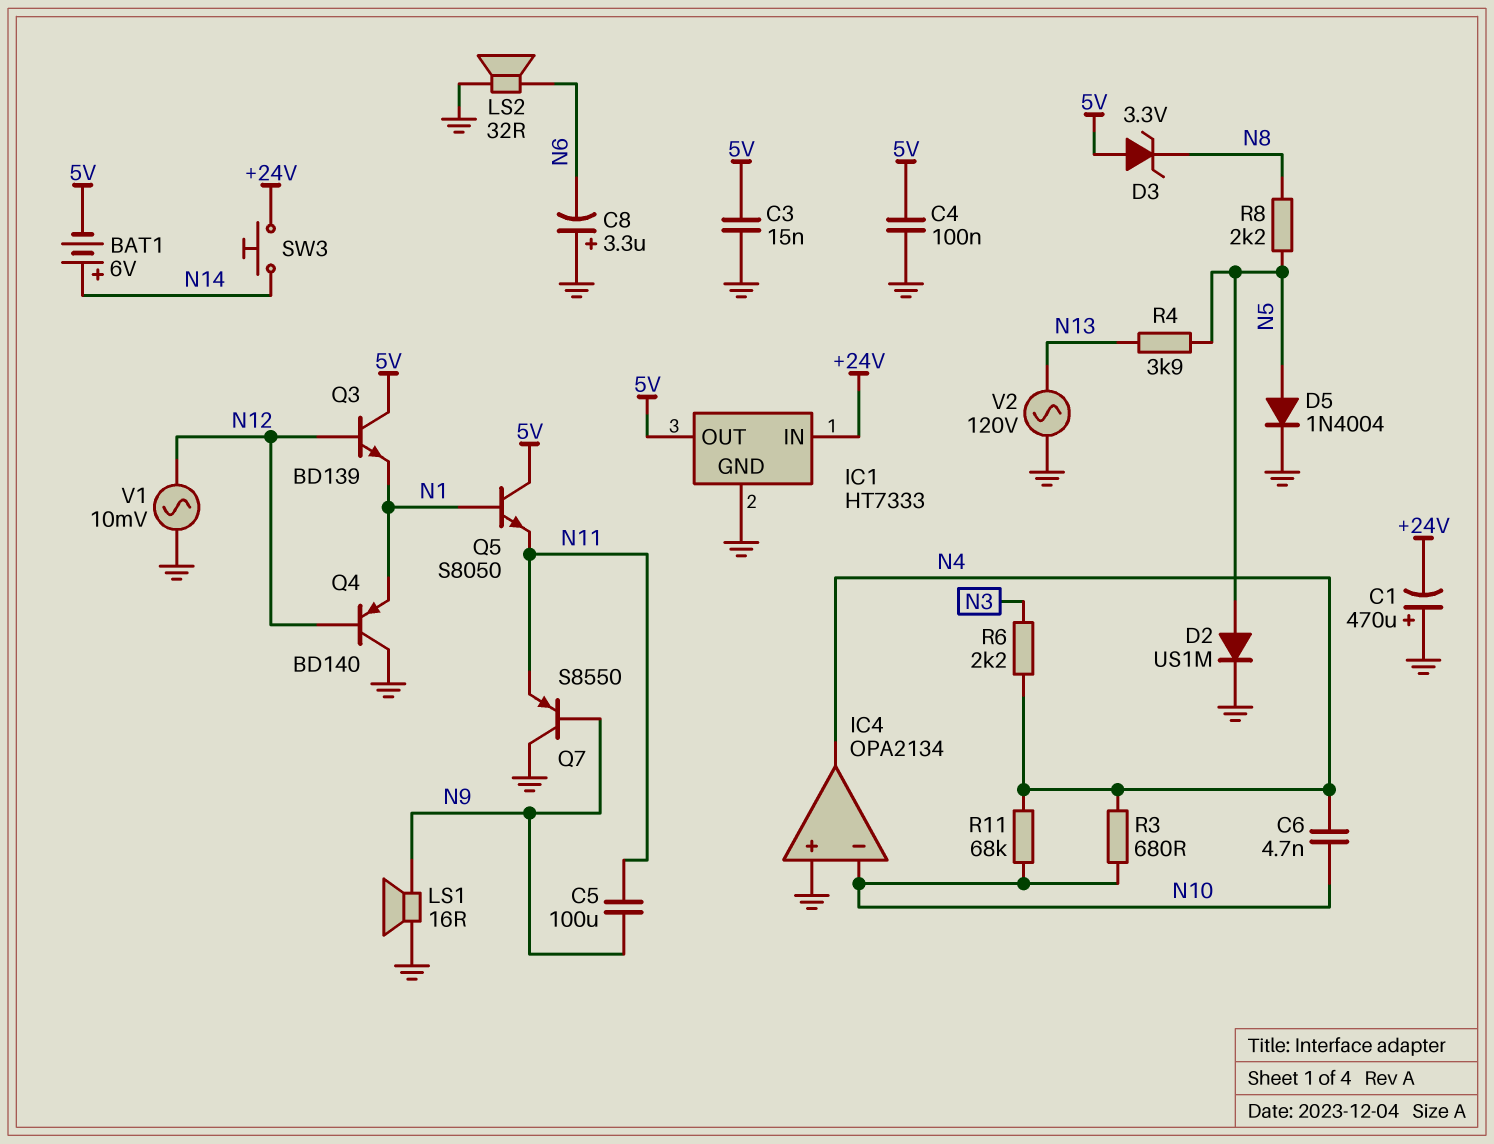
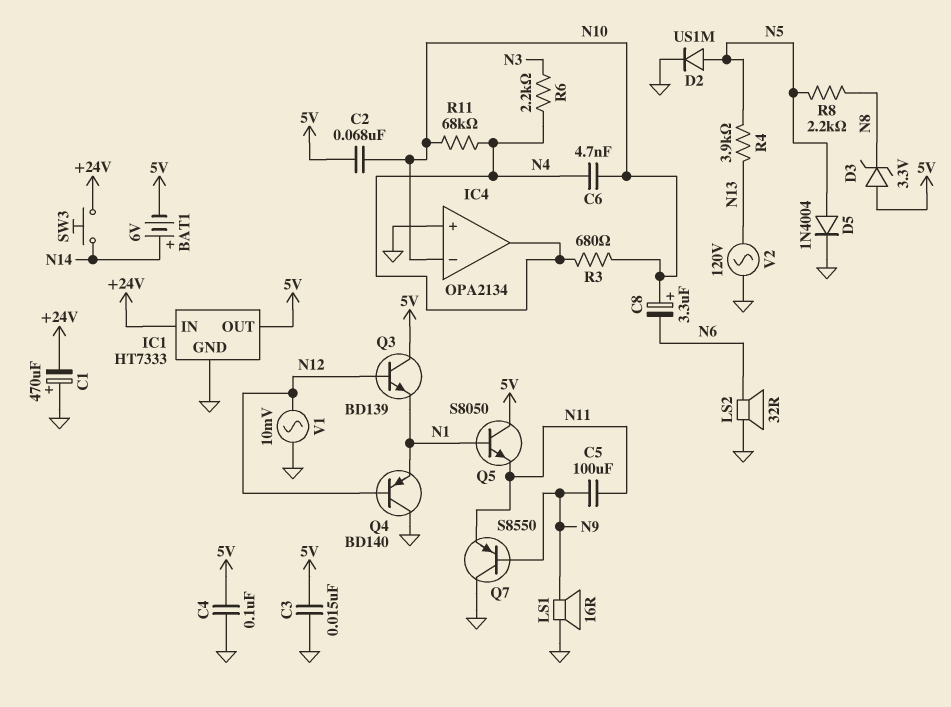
C2: none -> 68nF (5V, N10)
C8: 3.3uF (plus GND, minus N6) -> 3.3uF (plus N10, minus N6)

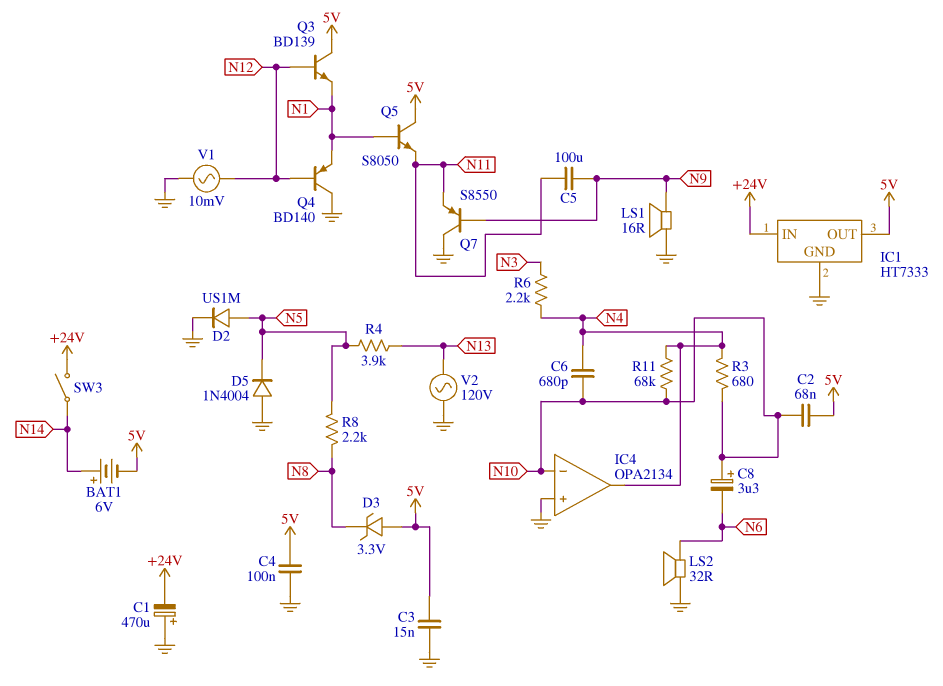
C6: 4.7nF (N4, N10) -> 680pF (N4, N10)
D5: diode 1N4004 (A N5, K GND) -> diode 1N4004 (A GND, K N5)
SW3: button (+24V, N14) -> switch (+24V, N14)

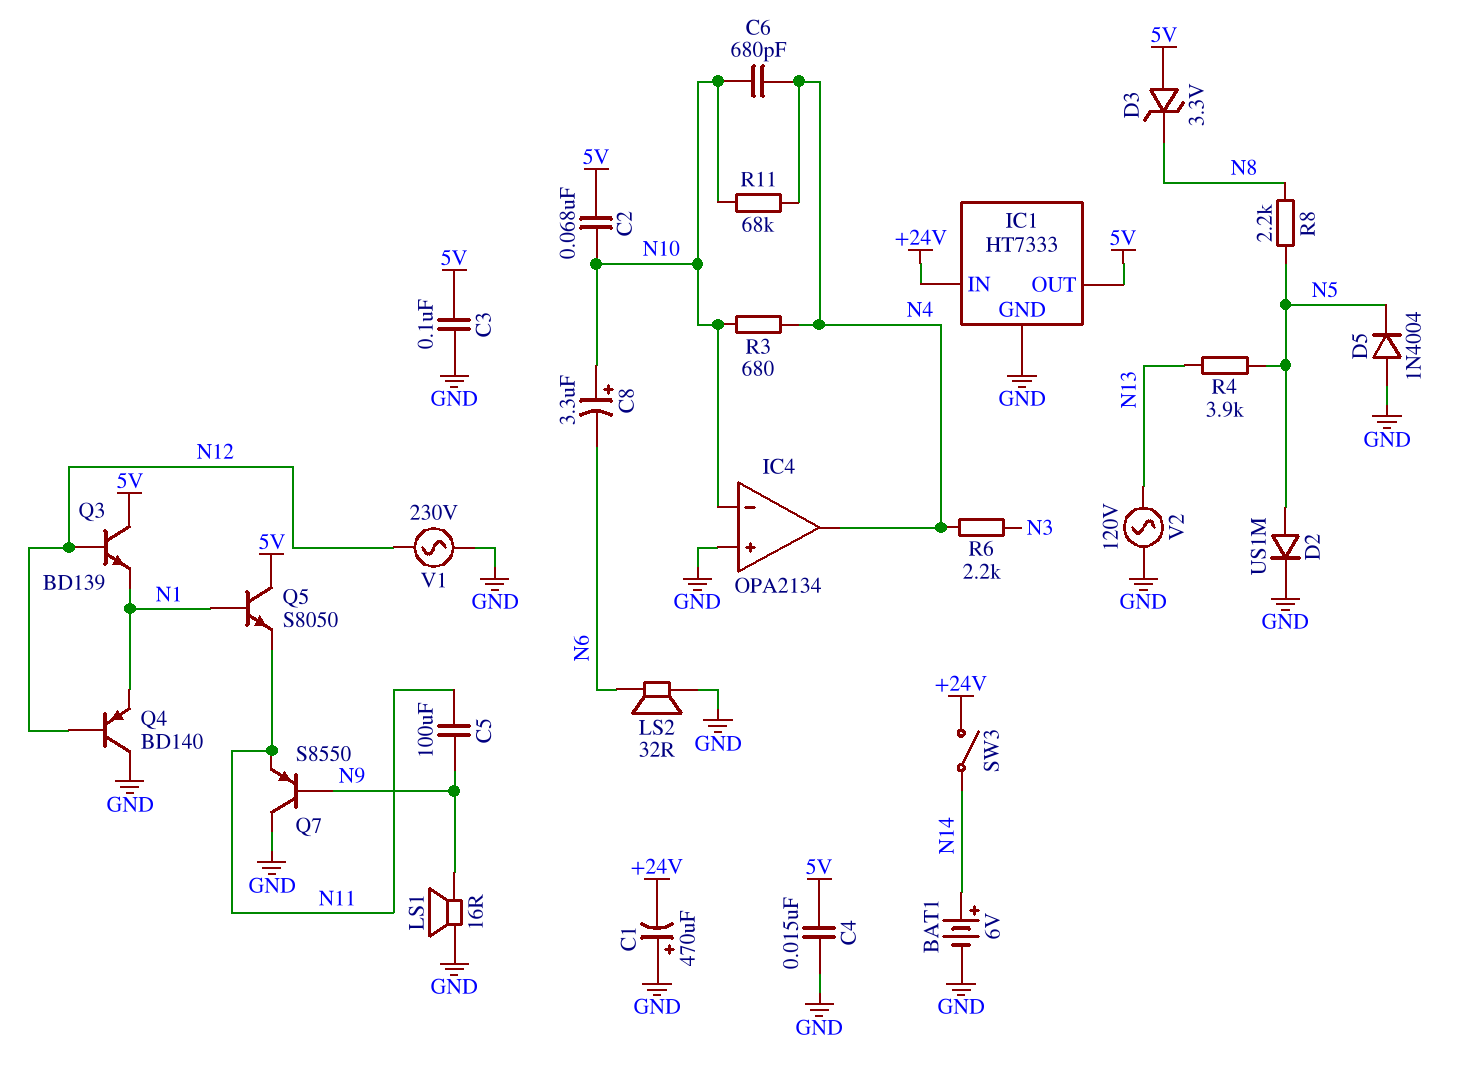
BAT1: 6V (plus N14, minus 5V) -> 6V (plus N14, minus GND)
C3: 15nF (5V, GND) -> 100nF (5V, GND)
C4: 100nF (5V, GND) -> 15nF (5V, GND)
V1: AC 10mV (GND, N12) -> AC 230V (GND, N12)

